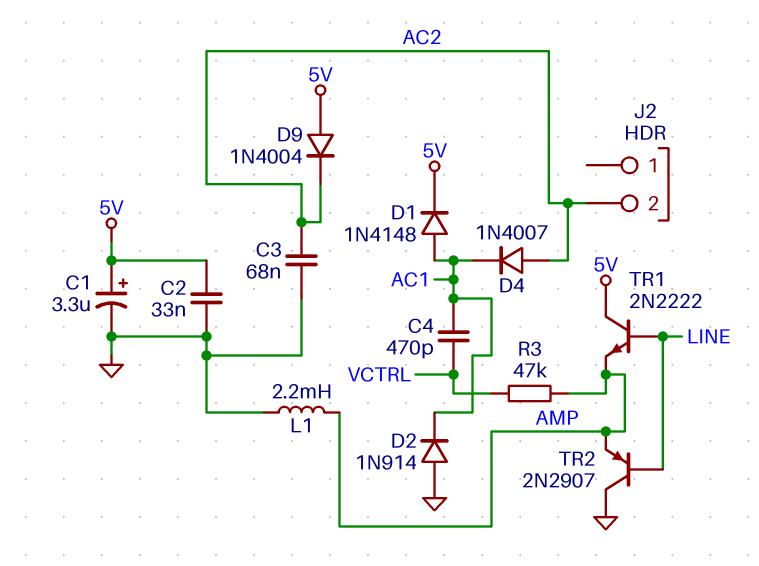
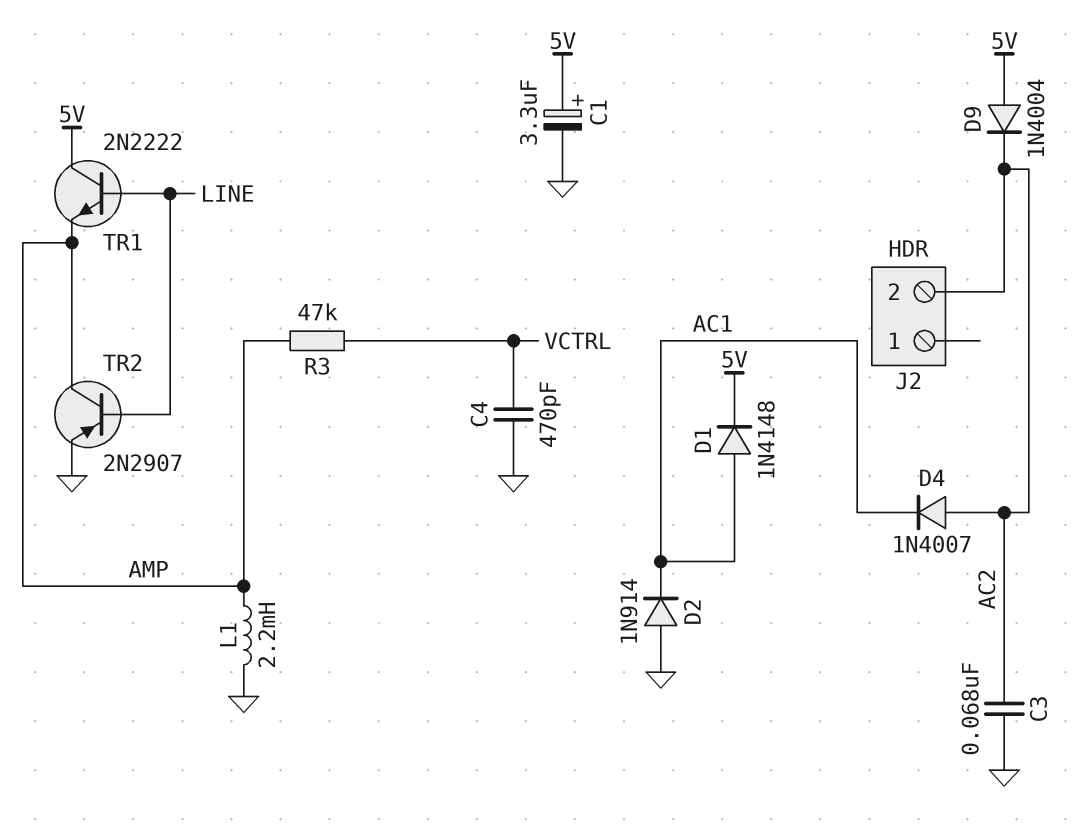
C2: 33nF (5V, GND) -> none
C4: 470pF (AC1, VCTRL) -> 470pF (GND, VCTRL)
TR2: PNP 2N2907 (B LINE, C GND, E AMP) -> PNP 2N2907 (B LINE, C AMP, E GND)

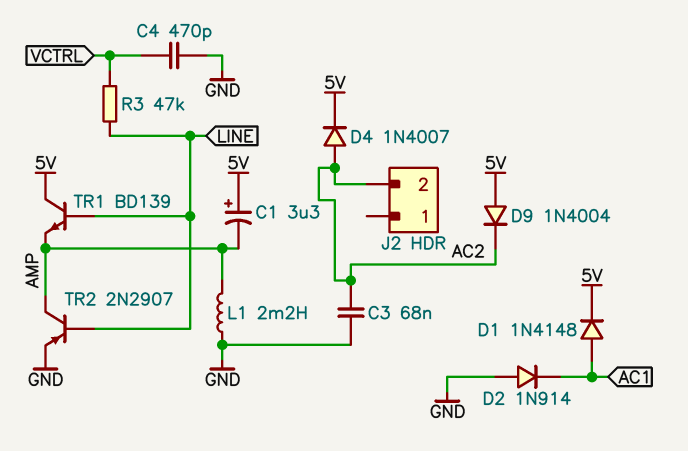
C1: 3.3uF (plus 5V, minus GND) -> 3.3uF (plus 5V, minus AMP)
D4: diode 1N4007 (A AC2, K AC1) -> diode 1N4007 (A AC2, K 5V)
R3: 47k (AMP, VCTRL) -> 47k (LINE, VCTRL)
TR1: NPN 2N2222 (B LINE, C 5V, E AMP) -> NPN BD139 (B LINE, C 5V, E AMP)

